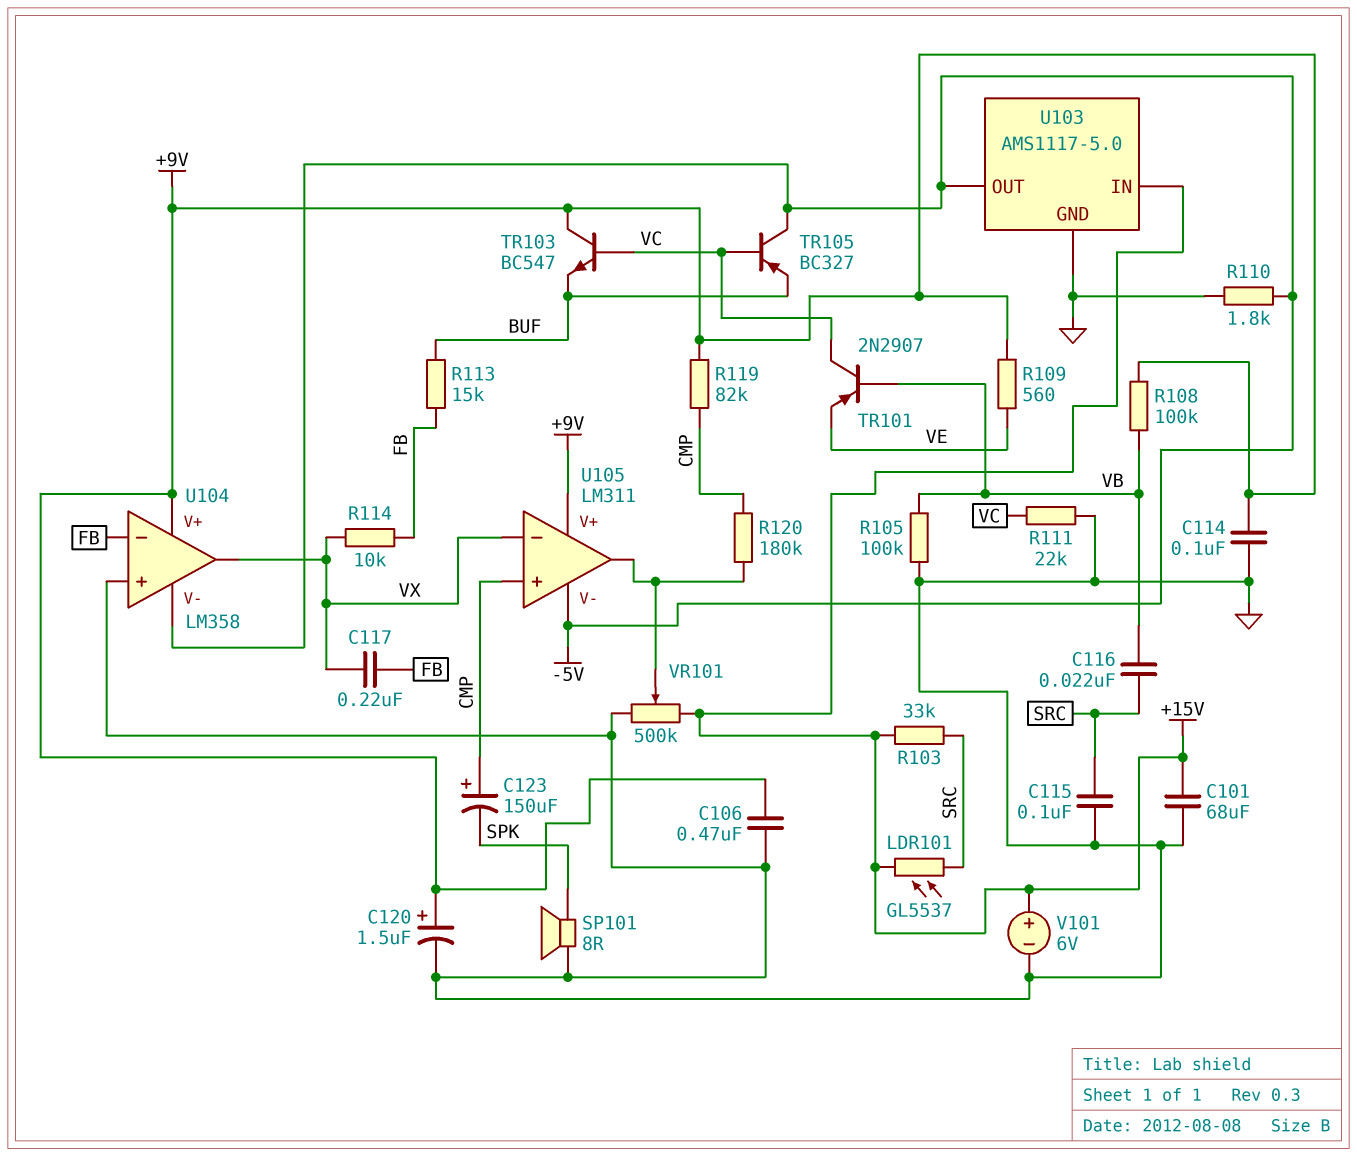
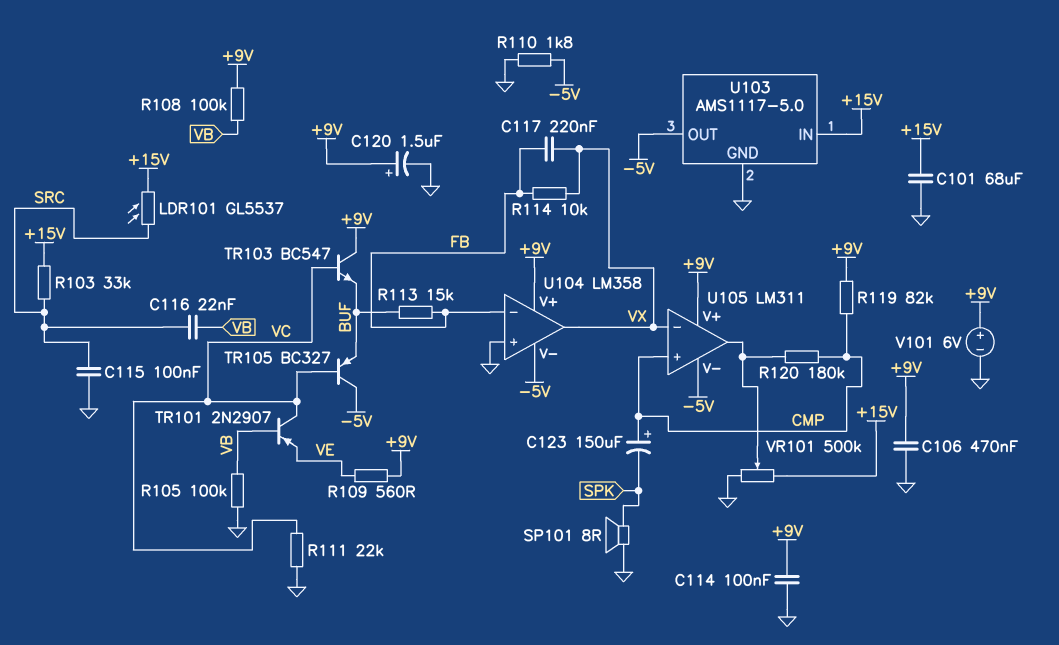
V101: 6V (plus +15V, minus GND) -> 6V (plus +9V, minus GND)

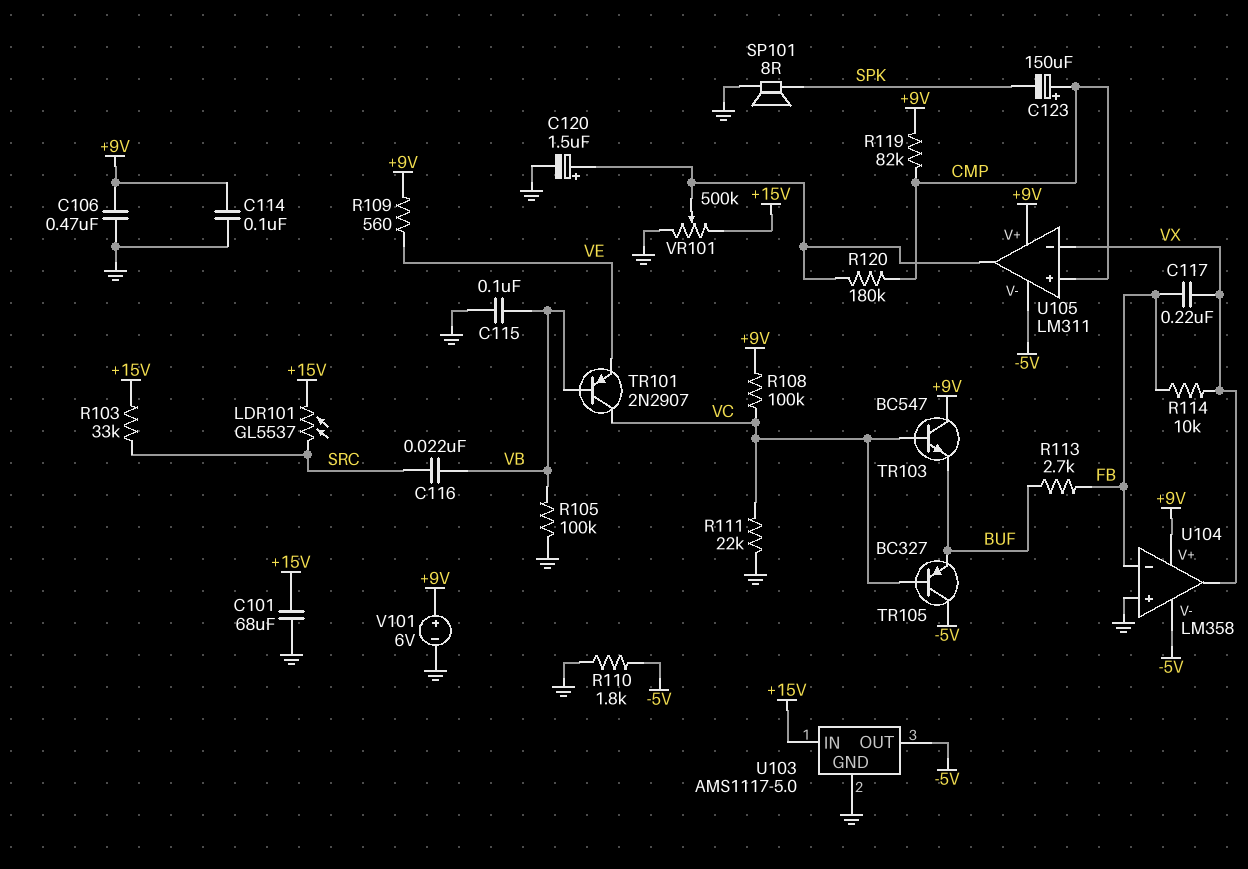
C115: 100nF (GND, SRC) -> 100nF (GND, VB)
C120: 1.5uF (plus +9V, minus GND) -> 1.5uF (plus U105/out, minus GND)
R108: 100k (+9V, VB) -> 100k (+9V, VC)
R113: 15k (BUF, FB) -> 2.7k (BUF, FB)

